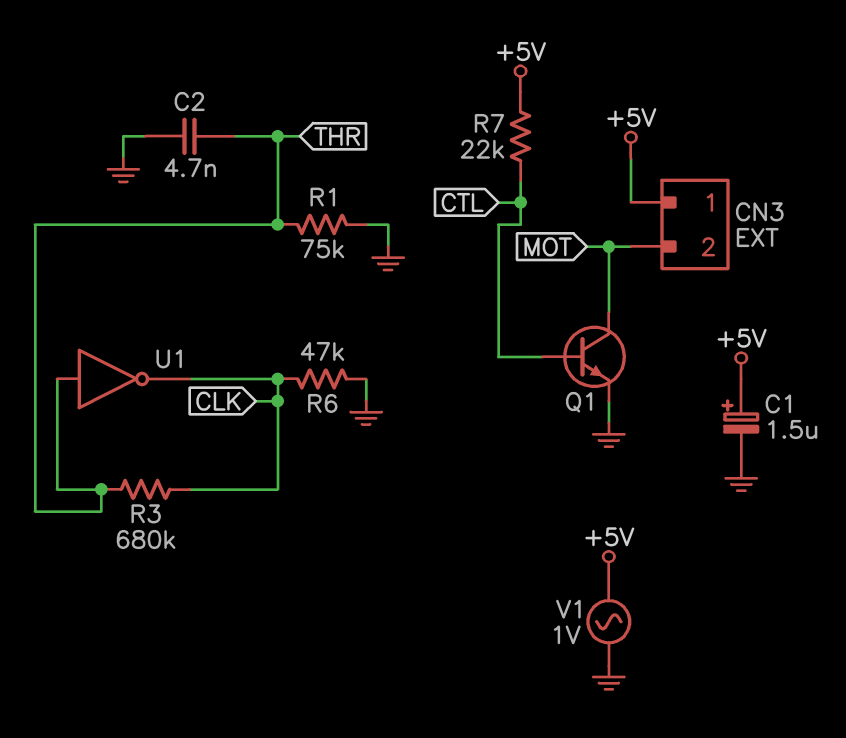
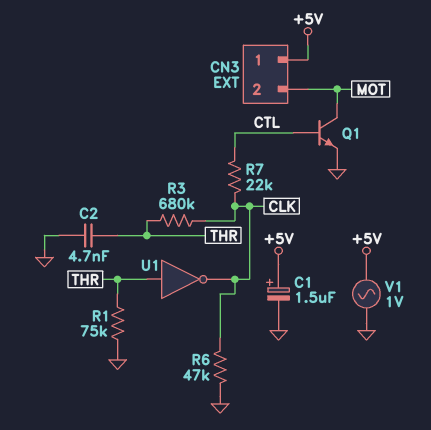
R7: 22k (+5V, CTL) -> 22k (CLK, CTL)

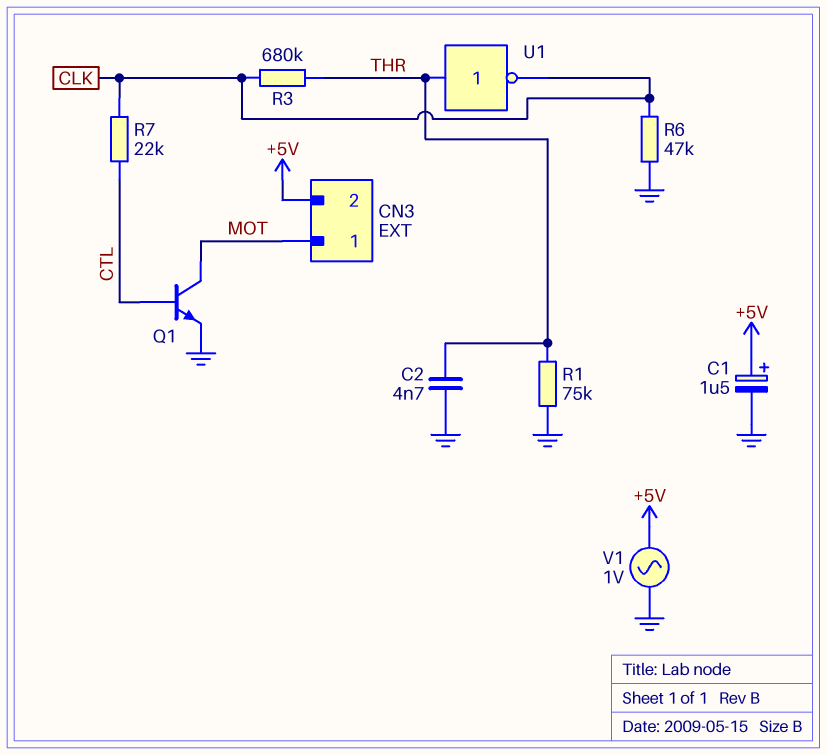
CN3 pin 1: +5V -> MOT
CN3 pin 2: MOT -> +5V

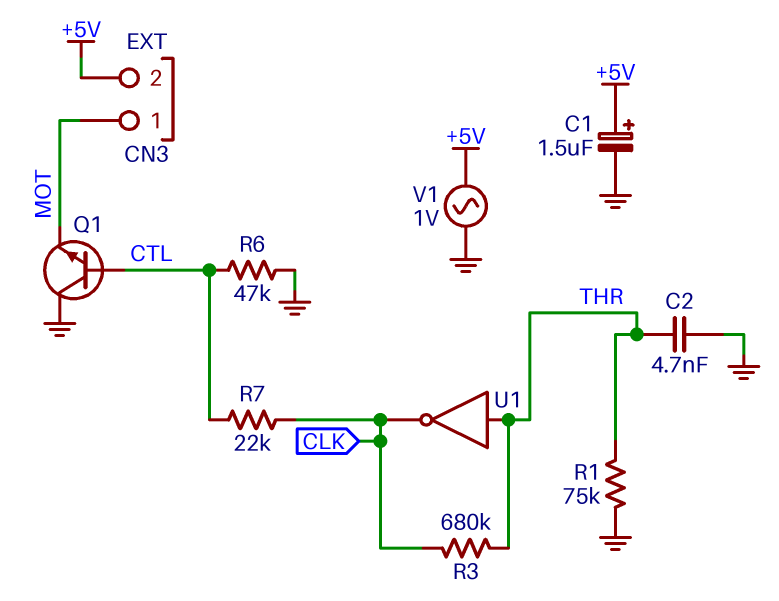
Q1: NPN (B CTL, C MOT, E GND) -> NPN (B CTL, C GND, E MOT)
R6: 47k (CLK, GND) -> 47k (CTL, GND)

